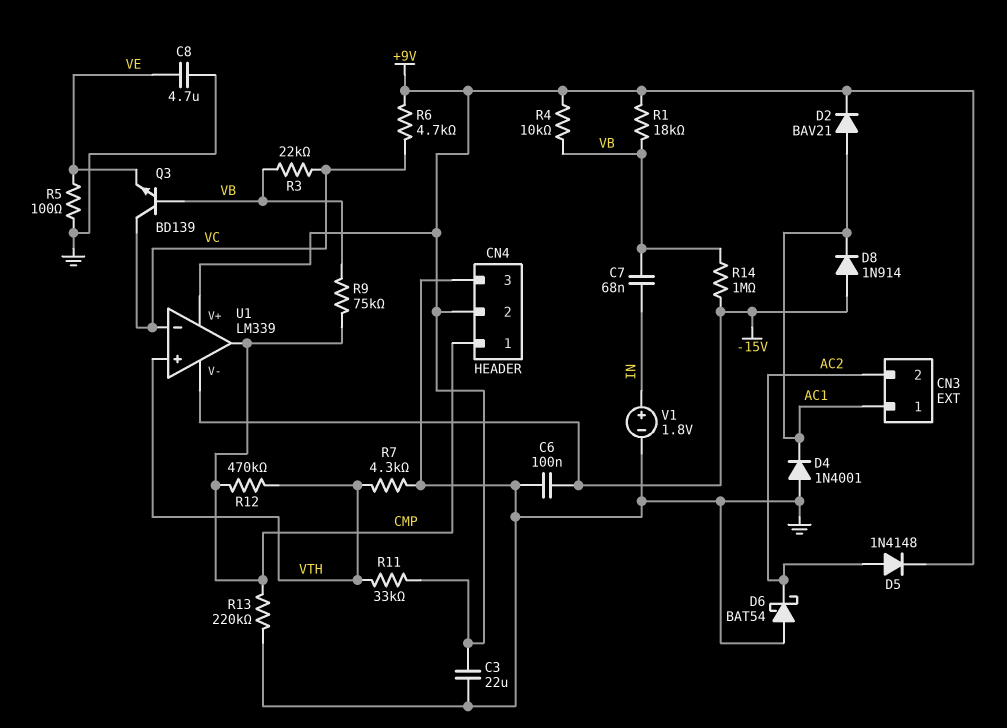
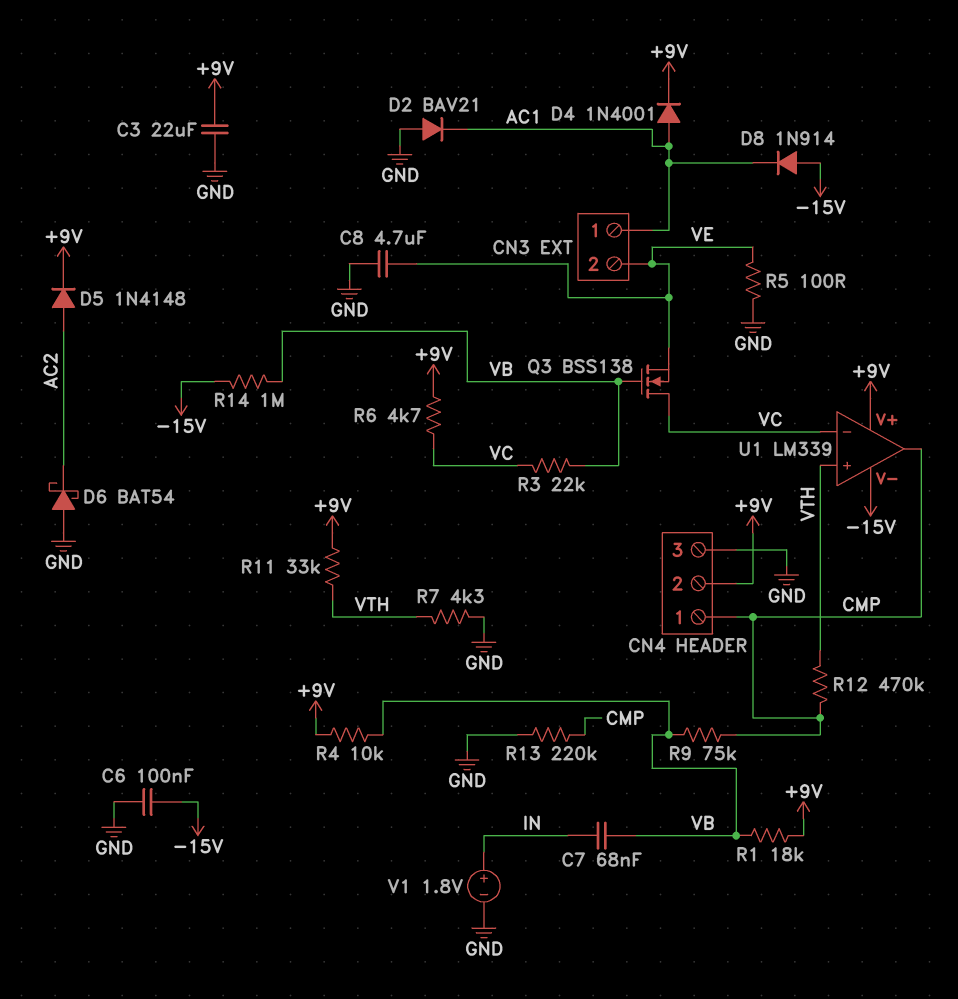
CN3 pin 2: AC2 -> VE
D2: diode BAV21 (A AC1, K +9V) -> diode BAV21 (A GND, K AC1)
D4: diode 1N4001 (A GND, K AC1) -> diode 1N4001 (A AC1, K +9V)
Q3: NPN BD139 (B VB, C VC, E VE) -> NMOS BSS138 (G VB, D VC, S VE)

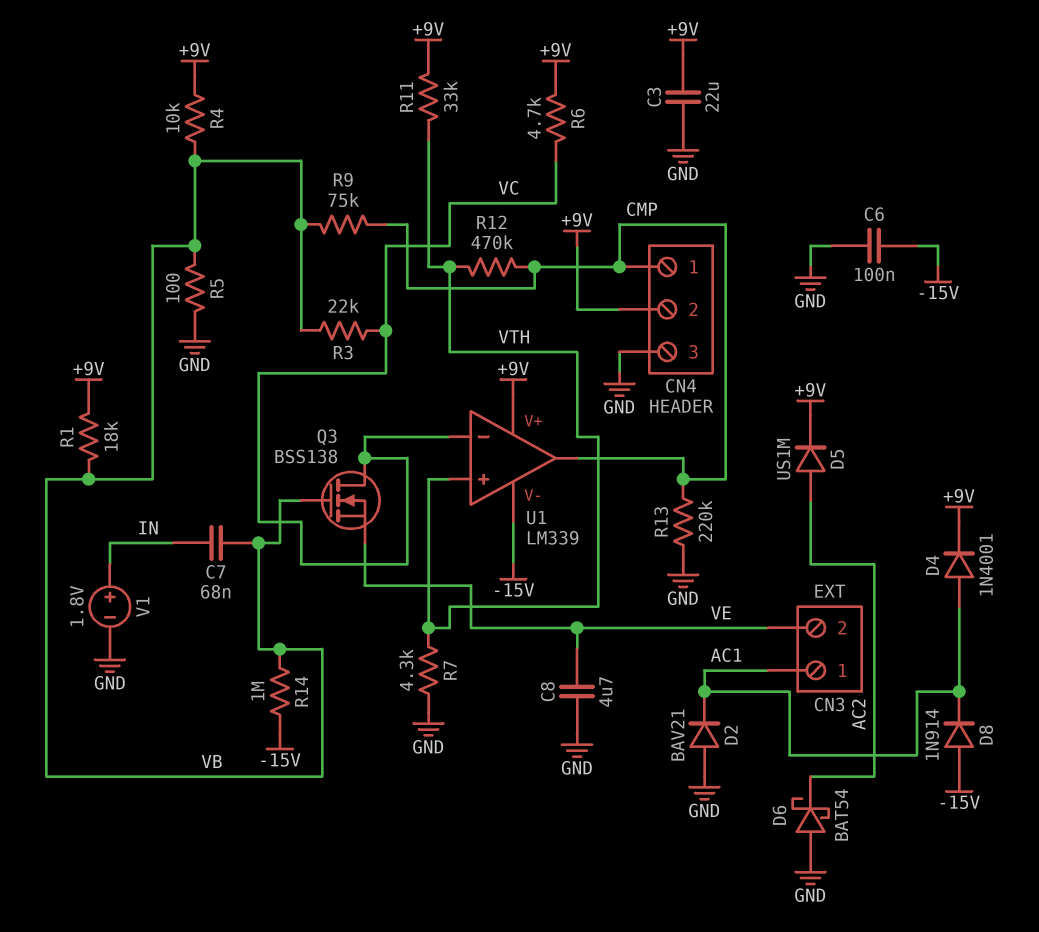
D5: diode 1N4148 (A AC2, K +9V) -> diode US1M (A AC2, K +9V)
R5: 100 (GND, VE) -> 100 (GND, VB)

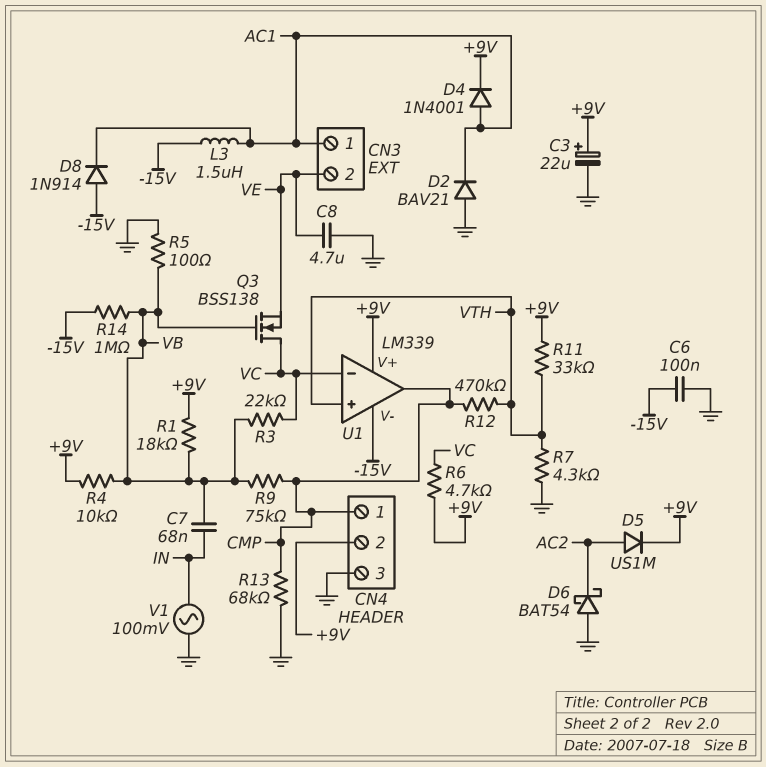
C3: 22uF (+9V, GND) -> 22uF (plus +9V, minus GND)
L3: none -> 1.5uH (-15V, AC1)
R13: 220k (CMP, GND) -> 68k (CMP, GND)
V1: 1.8V (plus IN, minus GND) -> AC 100mV (GND, IN)

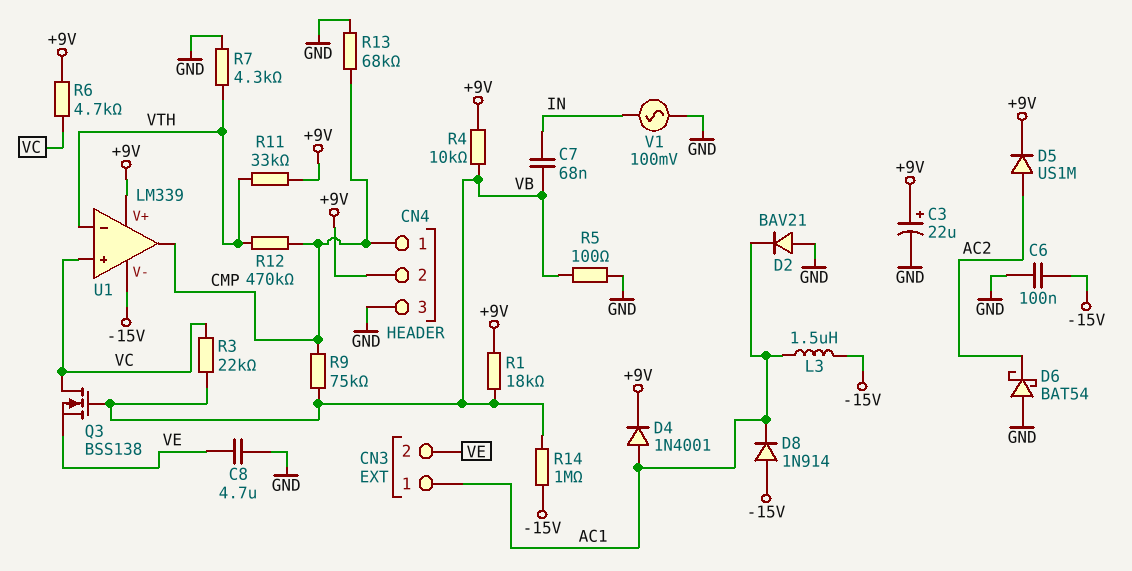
U1 pin in+: VTH -> VC
U1 pin in-: VC -> VTH

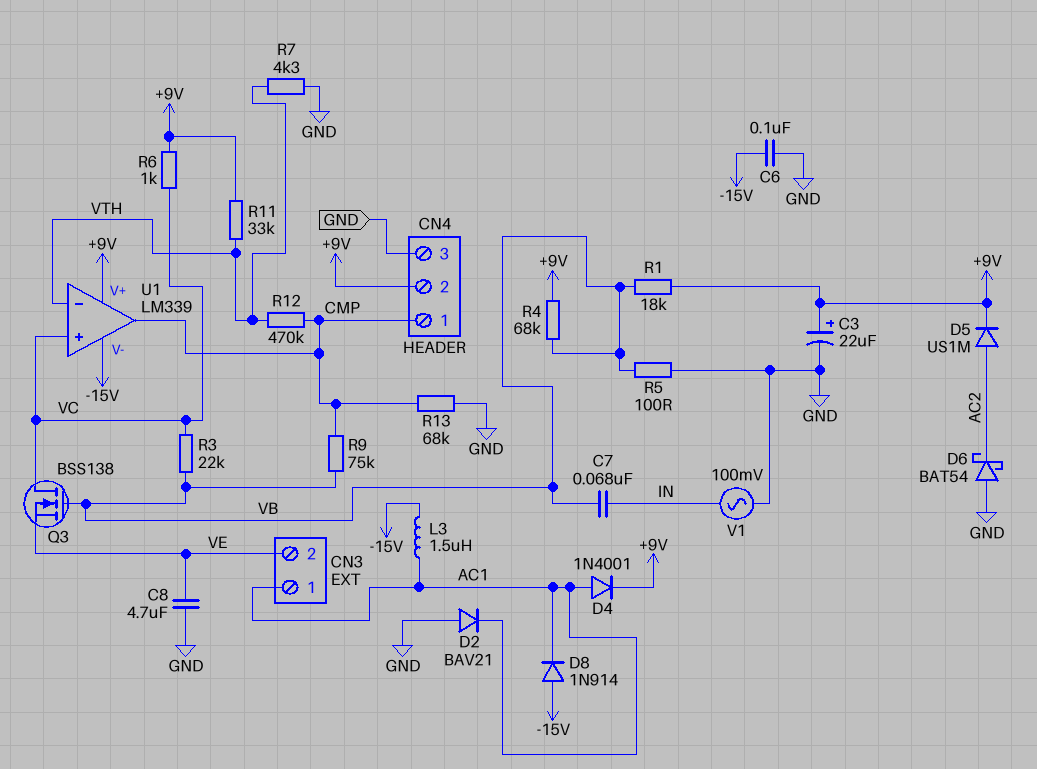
R4: 10k (+9V, VB) -> 68k (+9V, VB)
R6: 4.7k (+9V, VC) -> 1k (+9V, VC)
R14: 1M (-15V, VB) -> none

